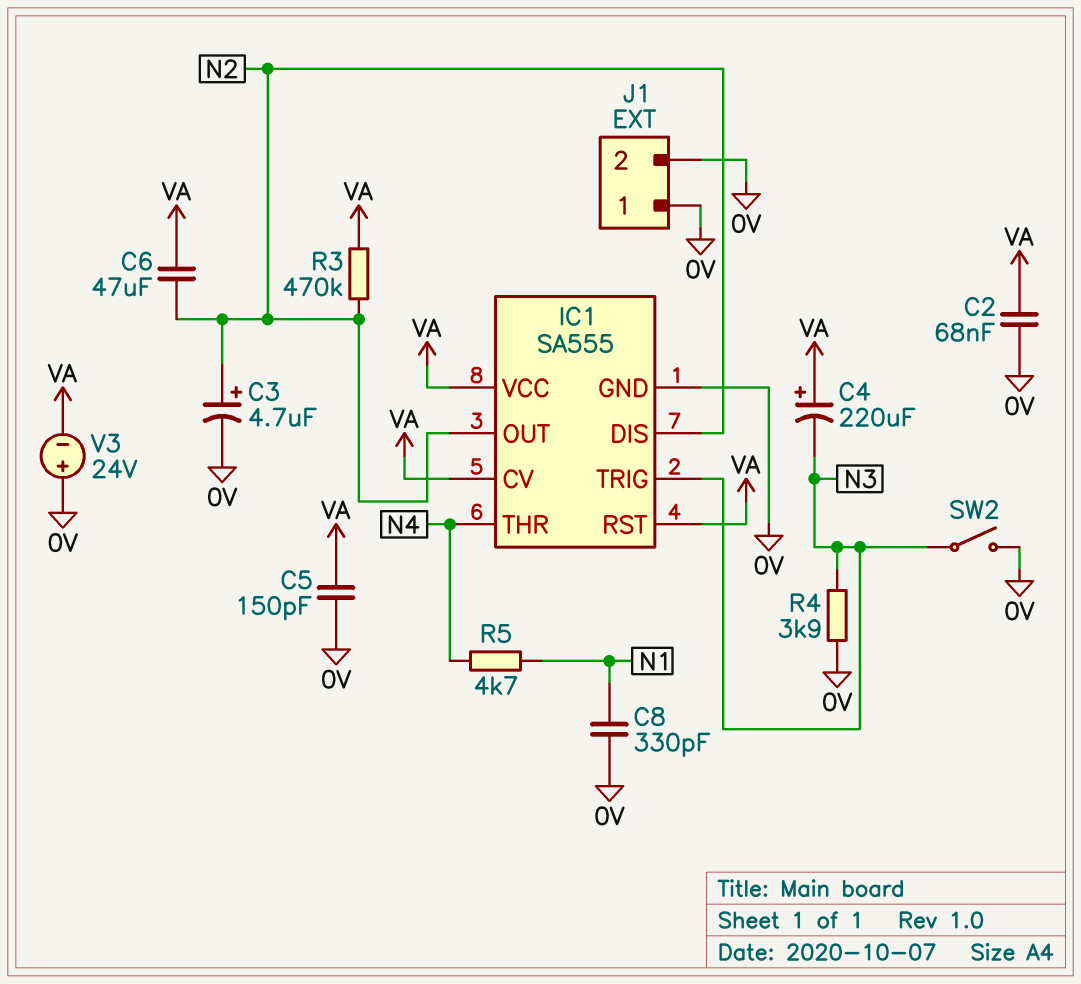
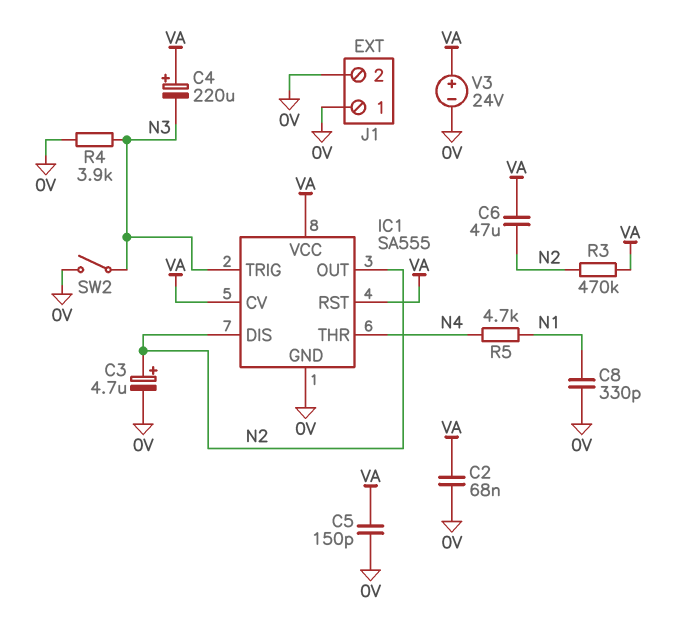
V3: 24V (plus 0V, minus VA) -> 24V (plus VA, minus 0V)

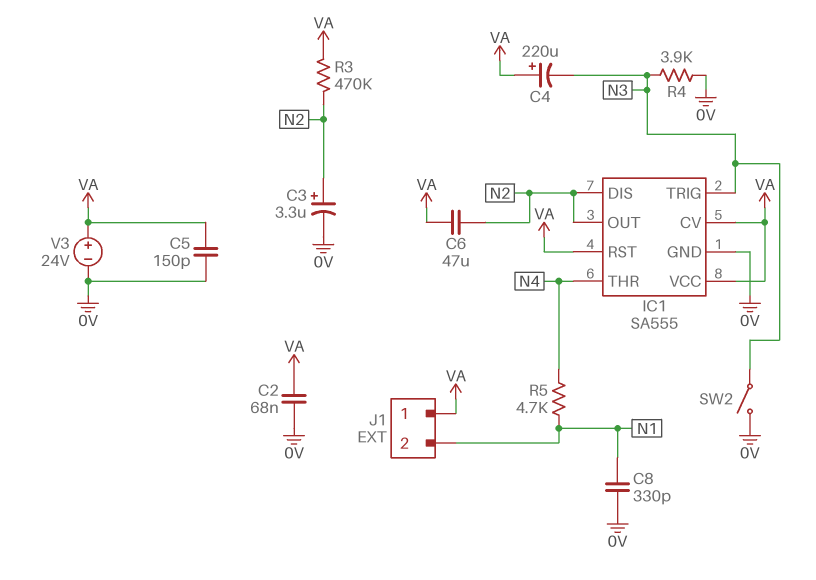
C3: 4.7uF (plus N2, minus 0V) -> 3.3uF (plus N2, minus 0V)
J1 pin 1: 0V -> VA
J1 pin 2: 0V -> N1

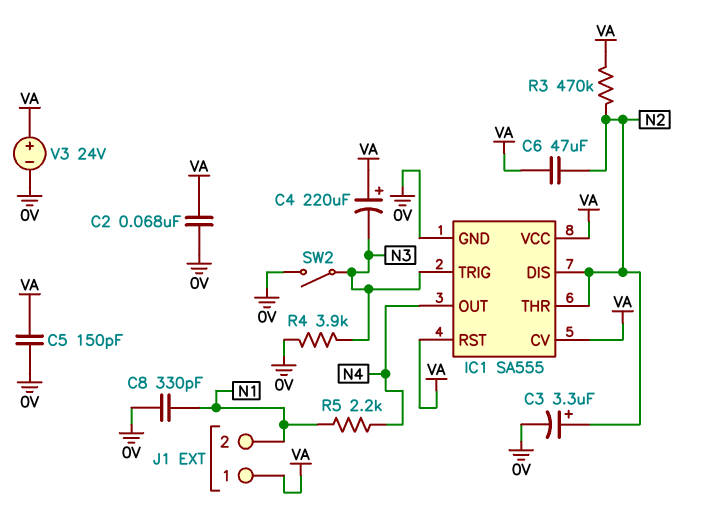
IC1 pin OUT: N2 -> N4
IC1 pin THR: N4 -> N2
R5: 4.7k (N1, N4) -> 2.2k (N1, N4)

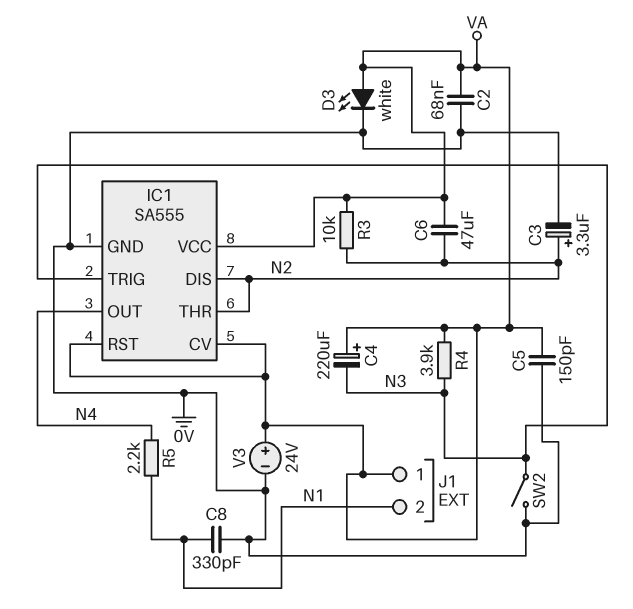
D3: none -> LED white (A VA, K 0V)
R3: 470k (N2, VA) -> 10k (N2, VA)
R4: 3.9k (0V, N3) -> 3.9k (N3, VA)

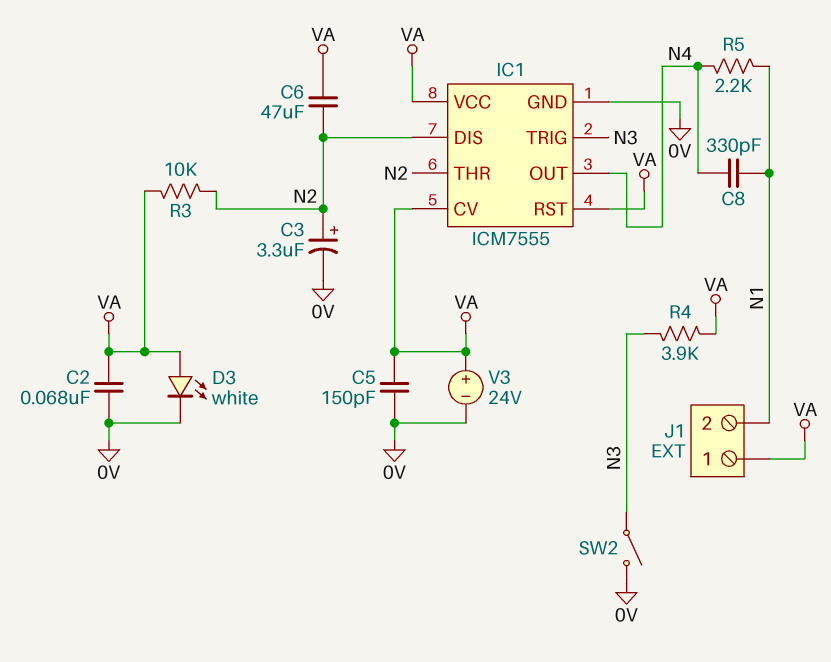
C4: 220uF (plus VA, minus N3) -> none
C8: 330pF (0V, N1) -> 330pF (N1, N4)
IC1: SA555 -> ICM7555

